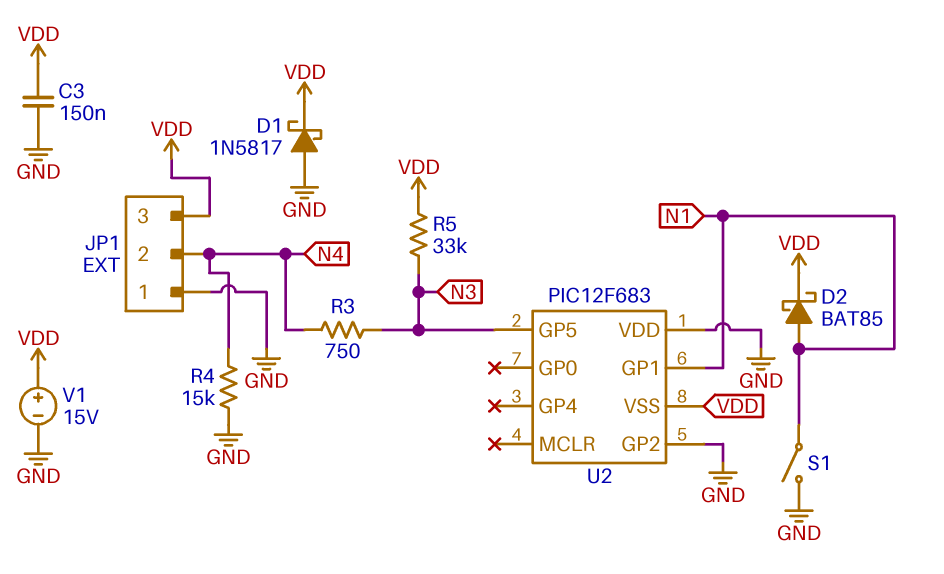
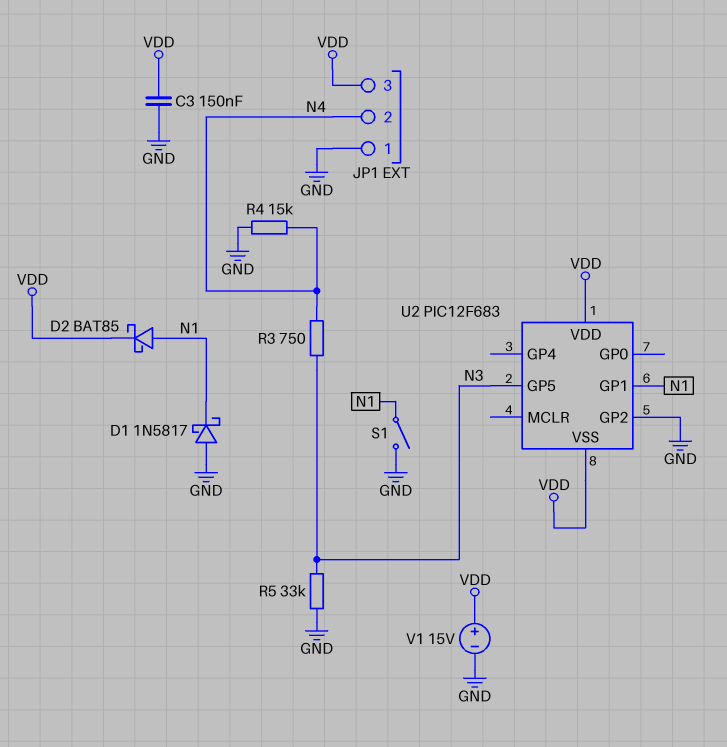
D1: schottky 1N5817 (A GND, K VDD) -> schottky 1N5817 (A GND, K N1)
R5: 33k (N3, VDD) -> 33k (GND, N3)
U2 pin VDD: GND -> VDD

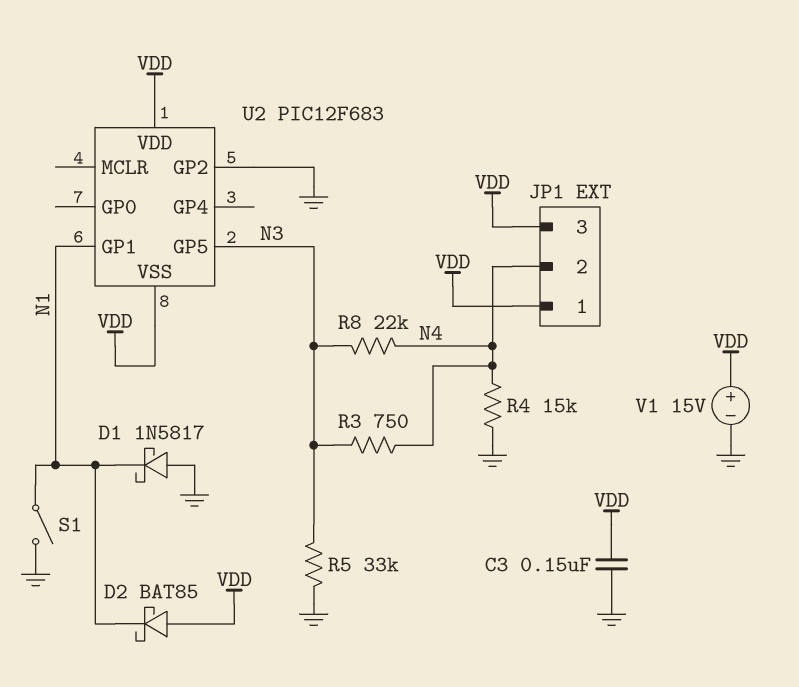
D2: schottky BAT85 (A N1, K VDD) -> schottky BAT85 (A VDD, K N1)
JP1 pin 1: GND -> VDD
R8: none -> 22k (N3, N4)

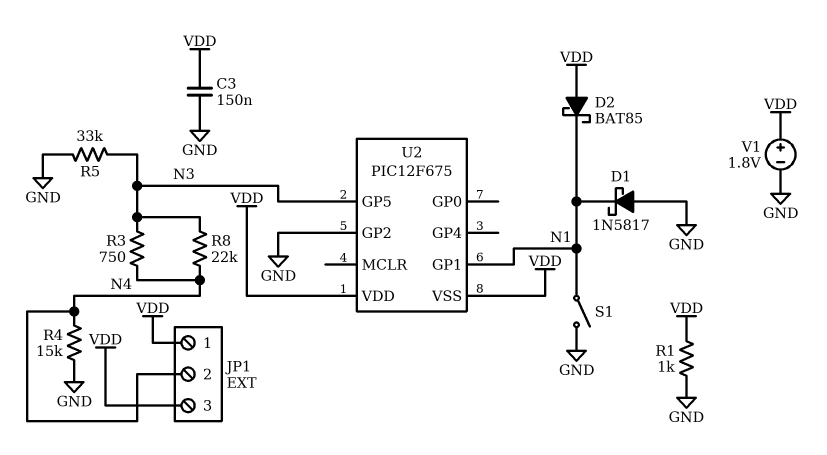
R1: none -> 1k (GND, VDD)
U2: PIC12F683 -> PIC12F675
V1: 15V (plus VDD, minus GND) -> 1.8V (plus VDD, minus GND)

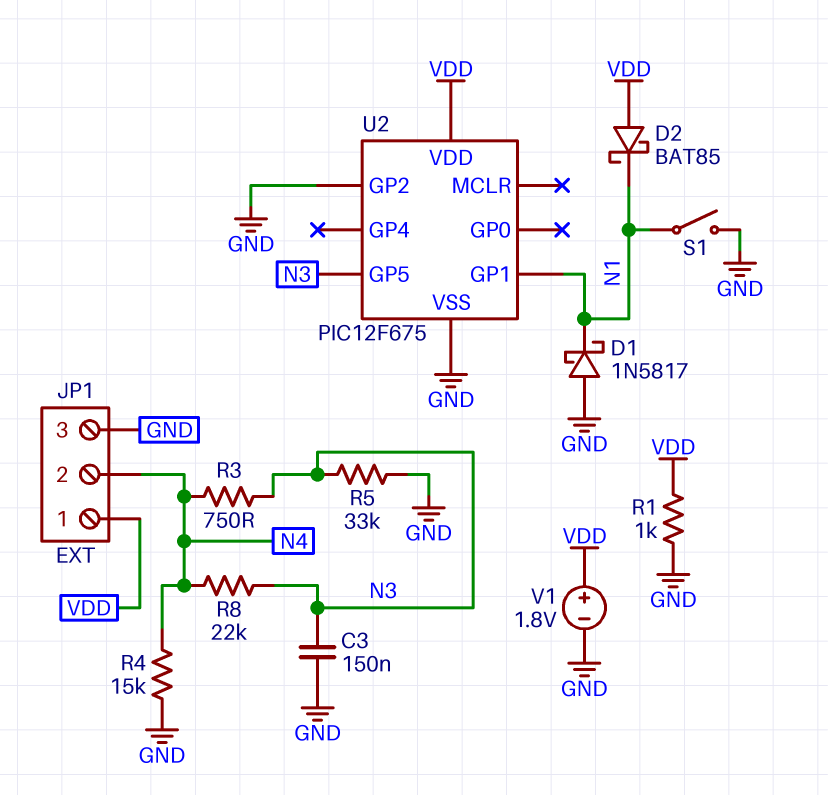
C3: 150nF (GND, VDD) -> 150nF (GND, N3)
JP1 pin 3: VDD -> GND
U2 pin VSS: VDD -> GND

